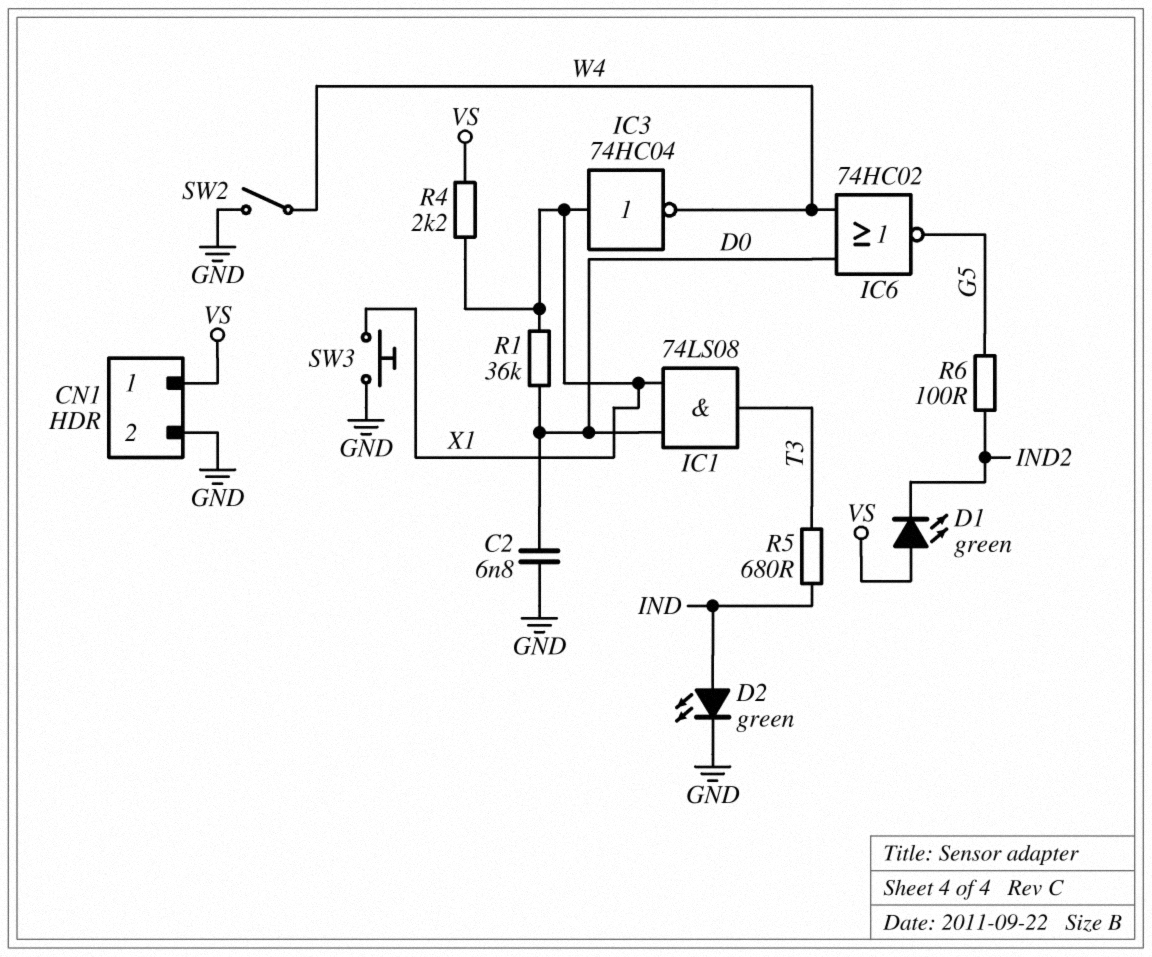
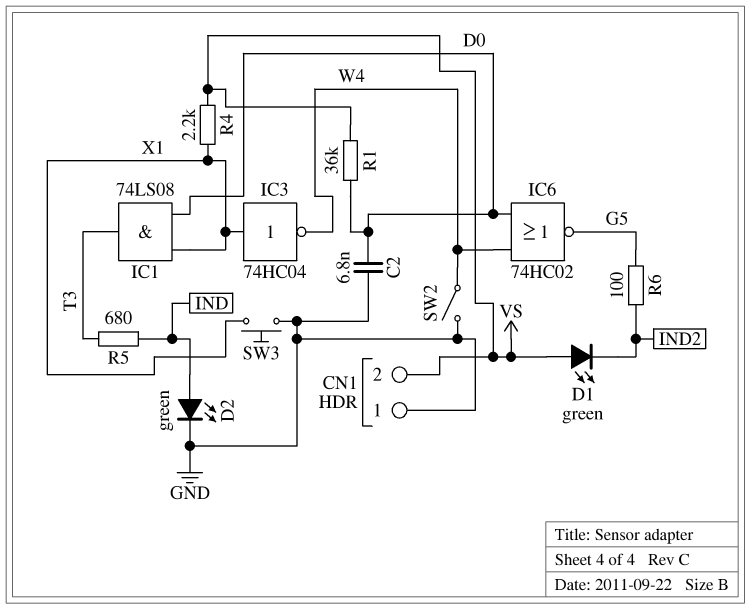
CN1 pin 1: VS -> GND
CN1 pin 2: GND -> VS
R1: 36k (D0, X1) -> 36k (D0, VS)

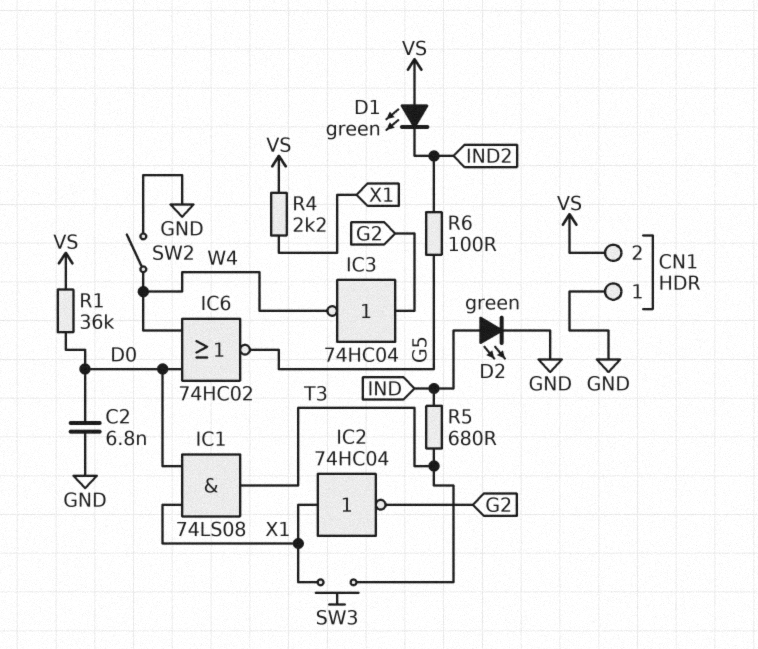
IC2: none -> NOT 74HC04 (in X1, out G2)
IC3: NOT 74HC04 (in X1, out W4) -> NOT 74HC04 (in G2, out W4)
SW3: button (GND, X1) -> button (T3, X1)

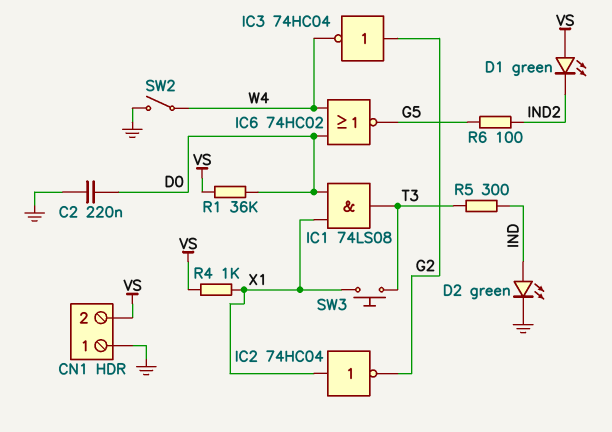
C2: 6.8nF (D0, GND) -> 220nF (D0, GND)
R4: 2.2k (VS, X1) -> 1k (VS, X1)
R5: 680 (IND, T3) -> 300 (IND, T3)

